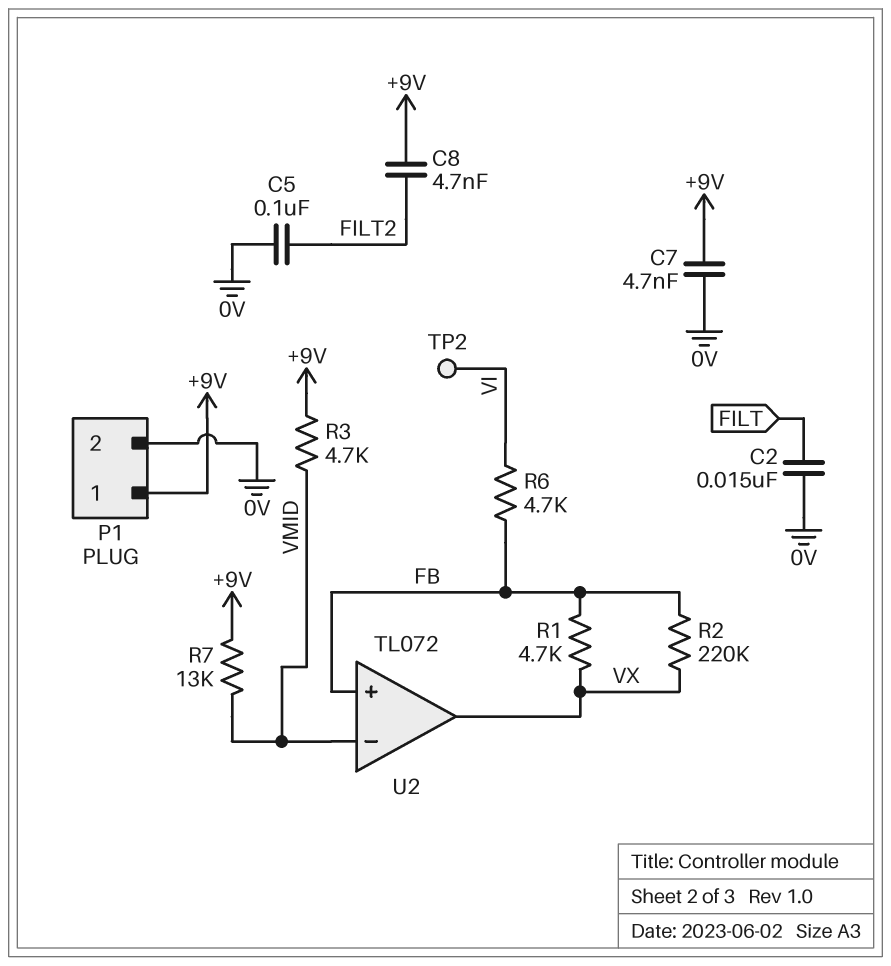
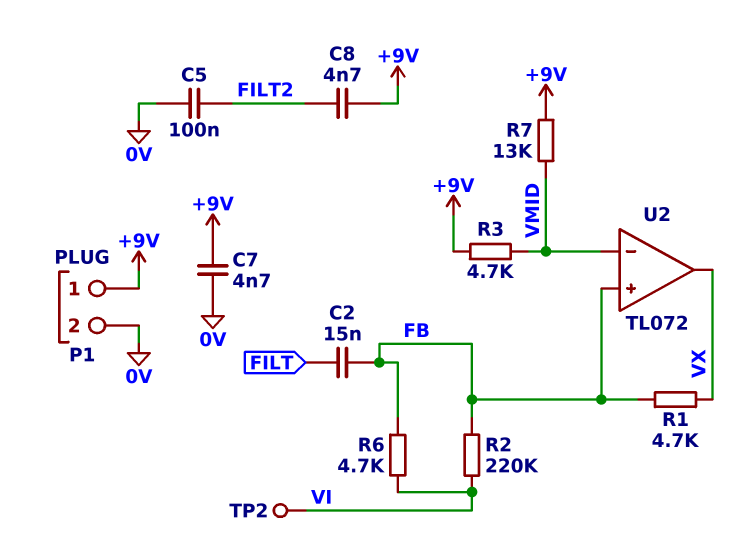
C2: 15nF (0V, FILT) -> 15nF (FB, FILT)
R2: 220k (FB, VX) -> 220k (FB, VI)

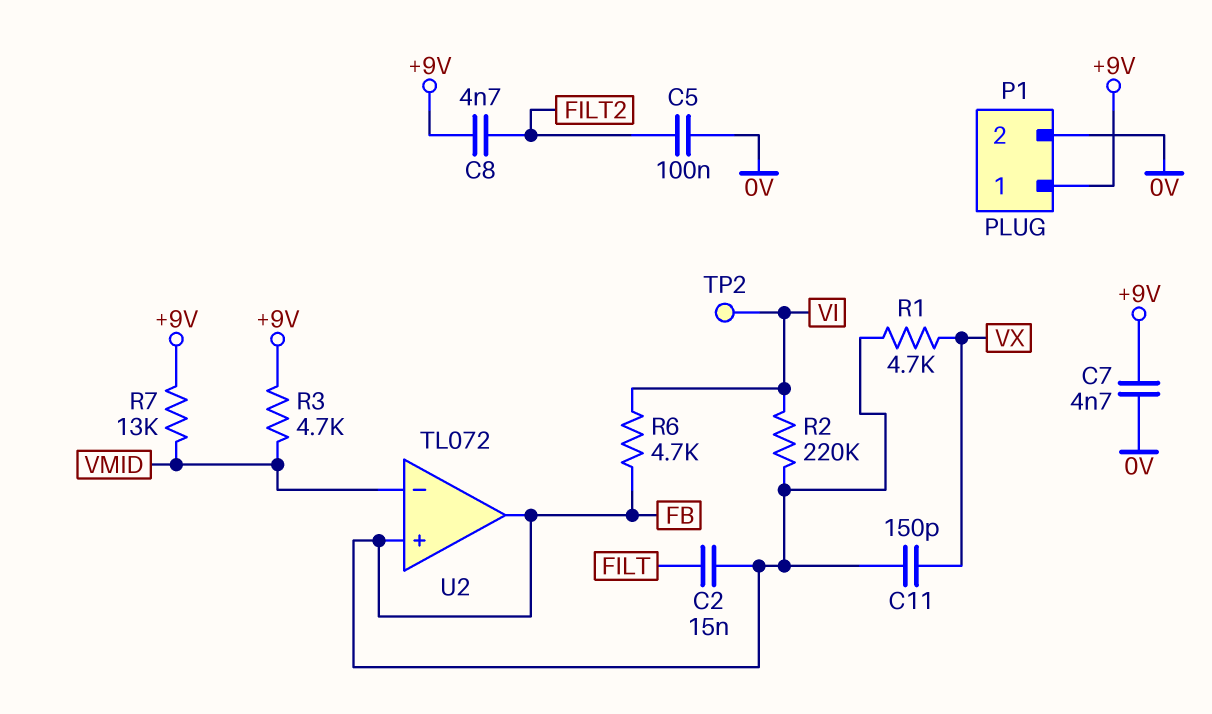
C11: none -> 150pF (FB, VX)
U2 pin out: VX -> FB

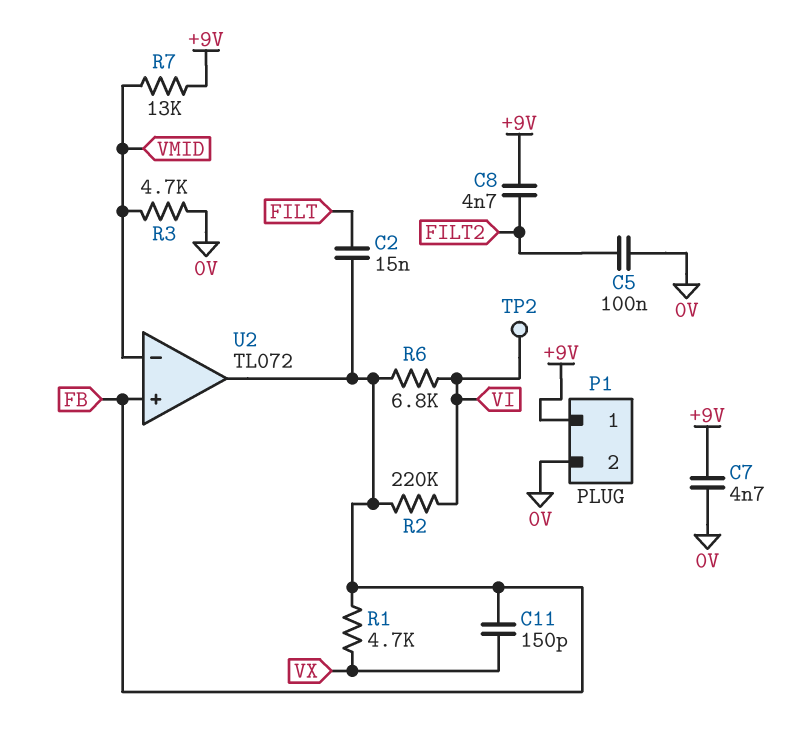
R3: 4.7k (+9V, VMID) -> 4.7k (0V, VMID)
R6: 4.7k (FB, VI) -> 6.8k (FB, VI)

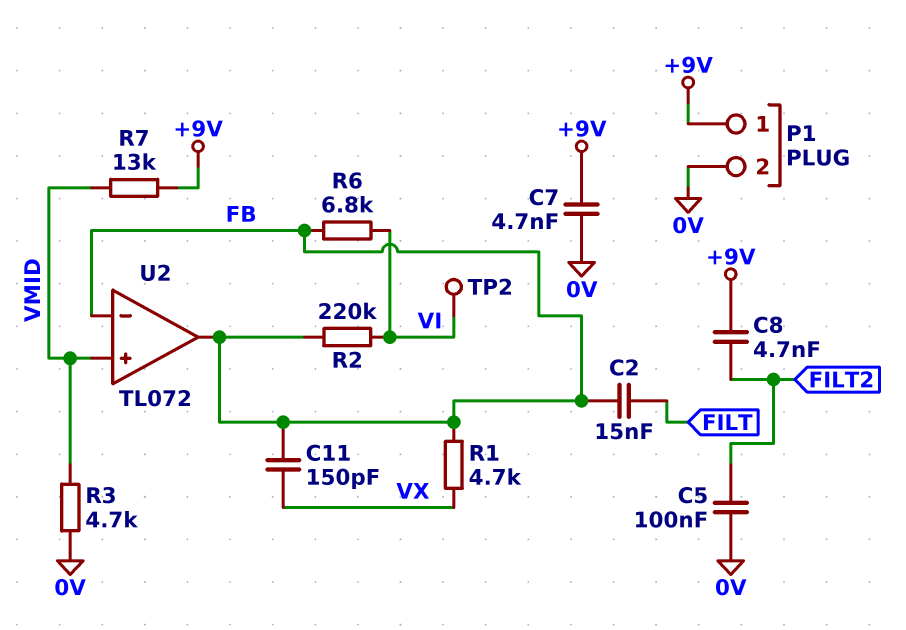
U2 pin in+: FB -> VMID
U2 pin in-: VMID -> FB

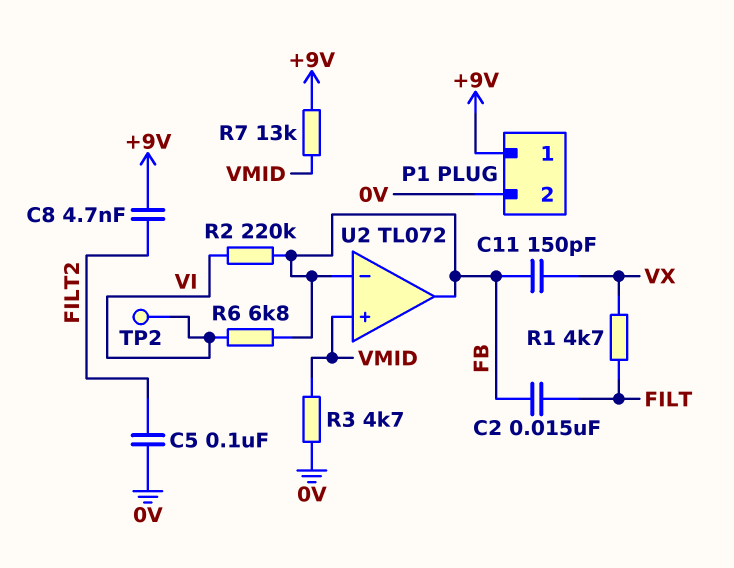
C7: 4.7nF (+9V, 0V) -> none
R1: 4.7k (FB, VX) -> 4.7k (FILT, VX)

